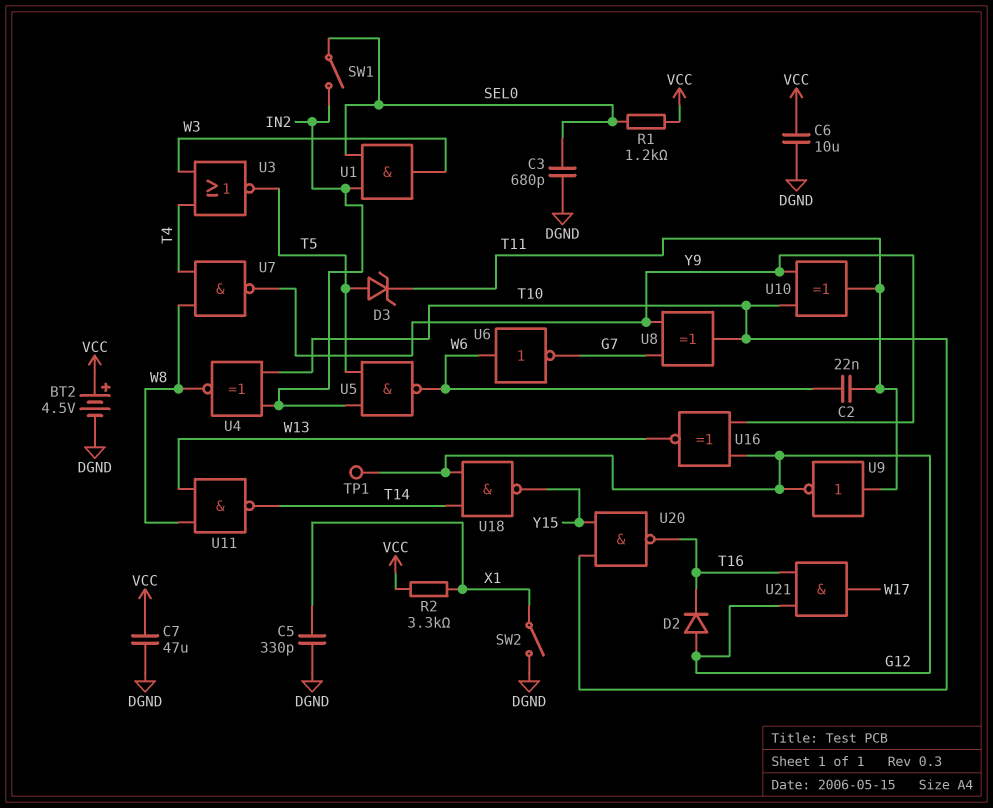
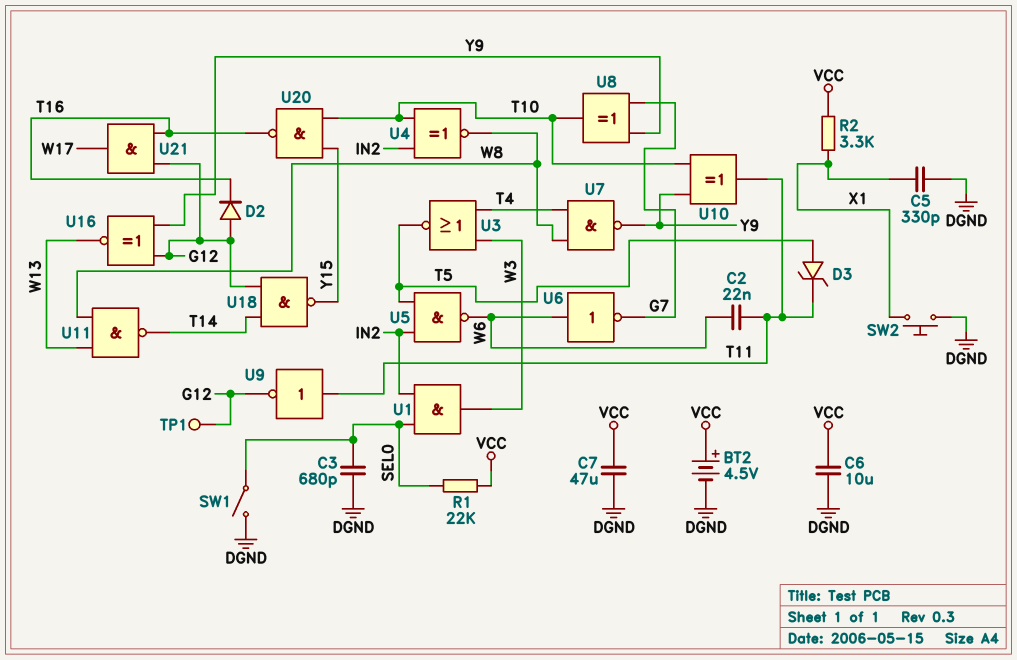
R1: 1.2k (SEL0, VCC) -> 22k (SEL0, VCC)
SW1: switch (IN2, SEL0) -> switch (DGND, SEL0)
SW2: switch (DGND, X1) -> button (DGND, X1)

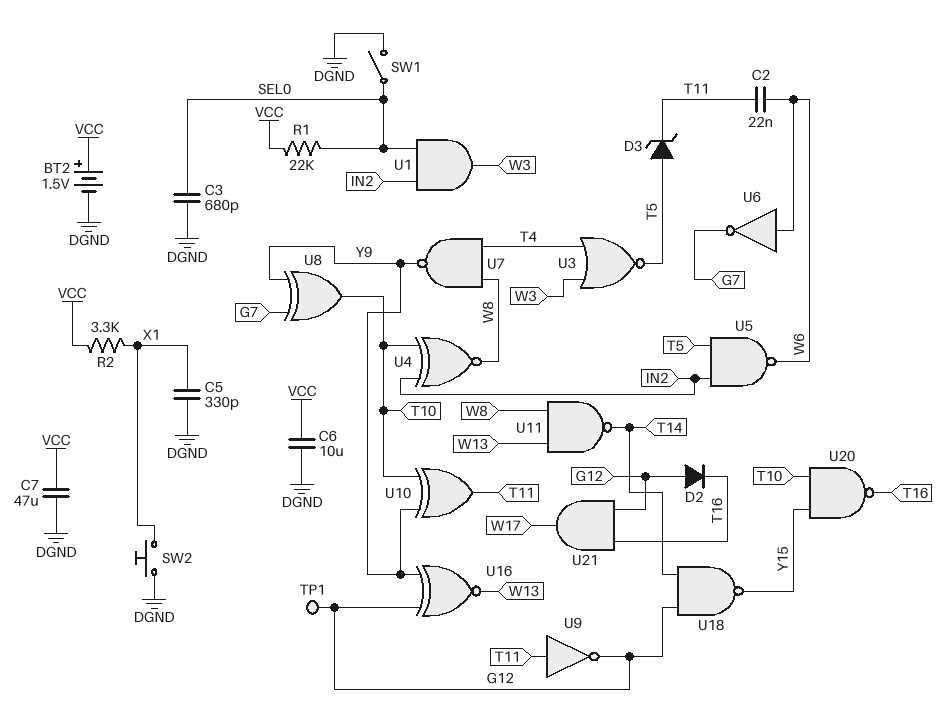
BT2: 4.5V (plus VCC, minus DGND) -> 1.5V (plus VCC, minus DGND)

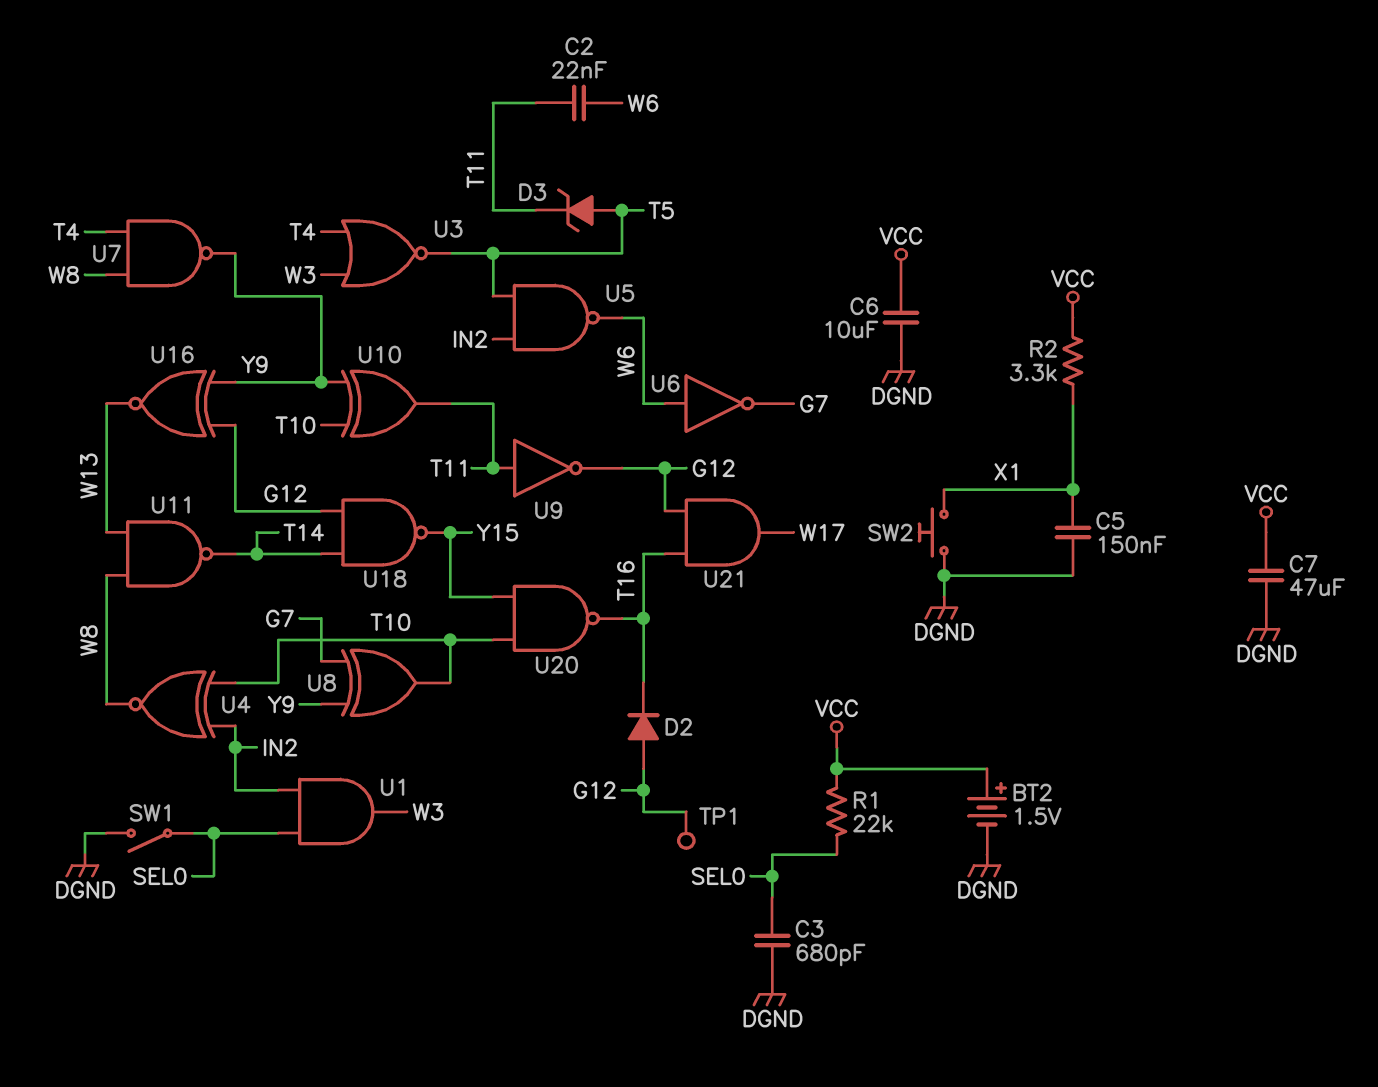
C5: 330pF (DGND, X1) -> 150nF (DGND, X1)

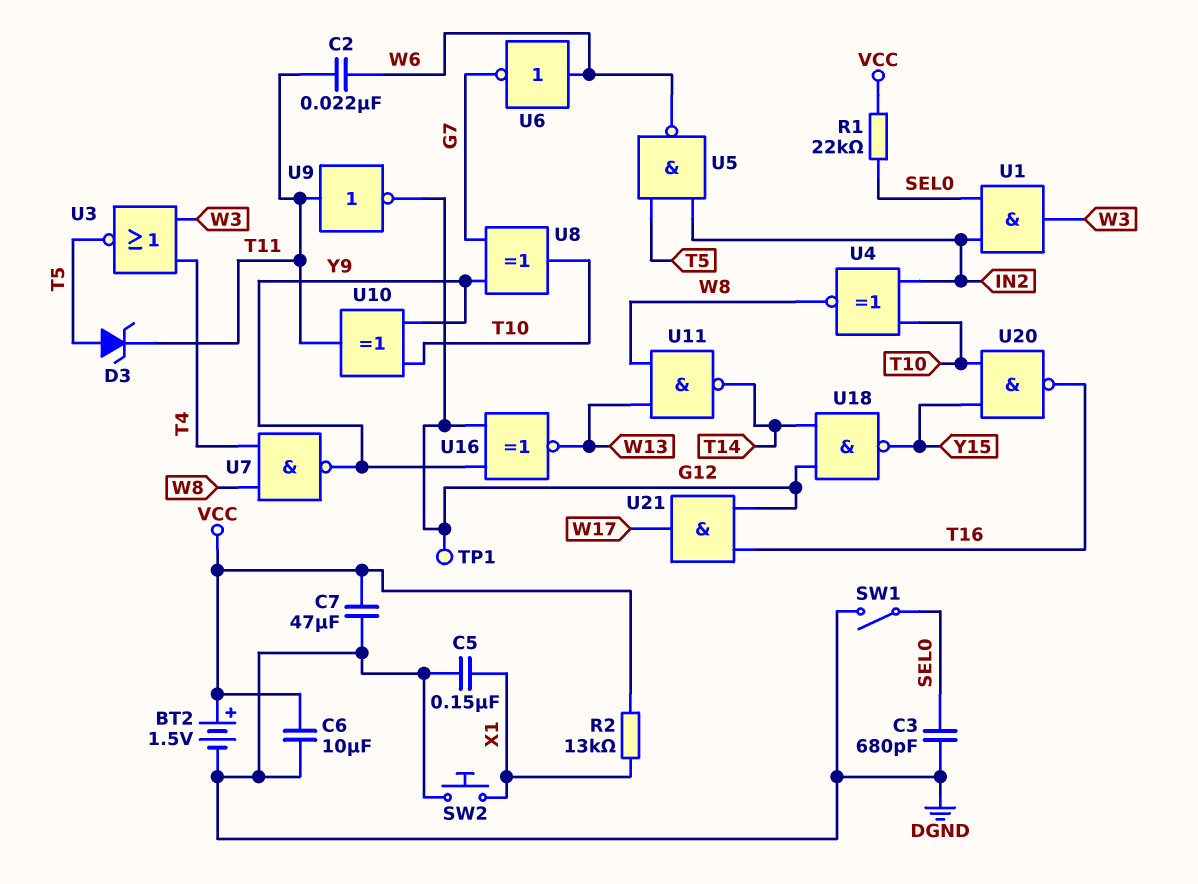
D2: diode (A G12, K T16) -> none
R2: 3.3k (VCC, X1) -> 13k (VCC, X1)

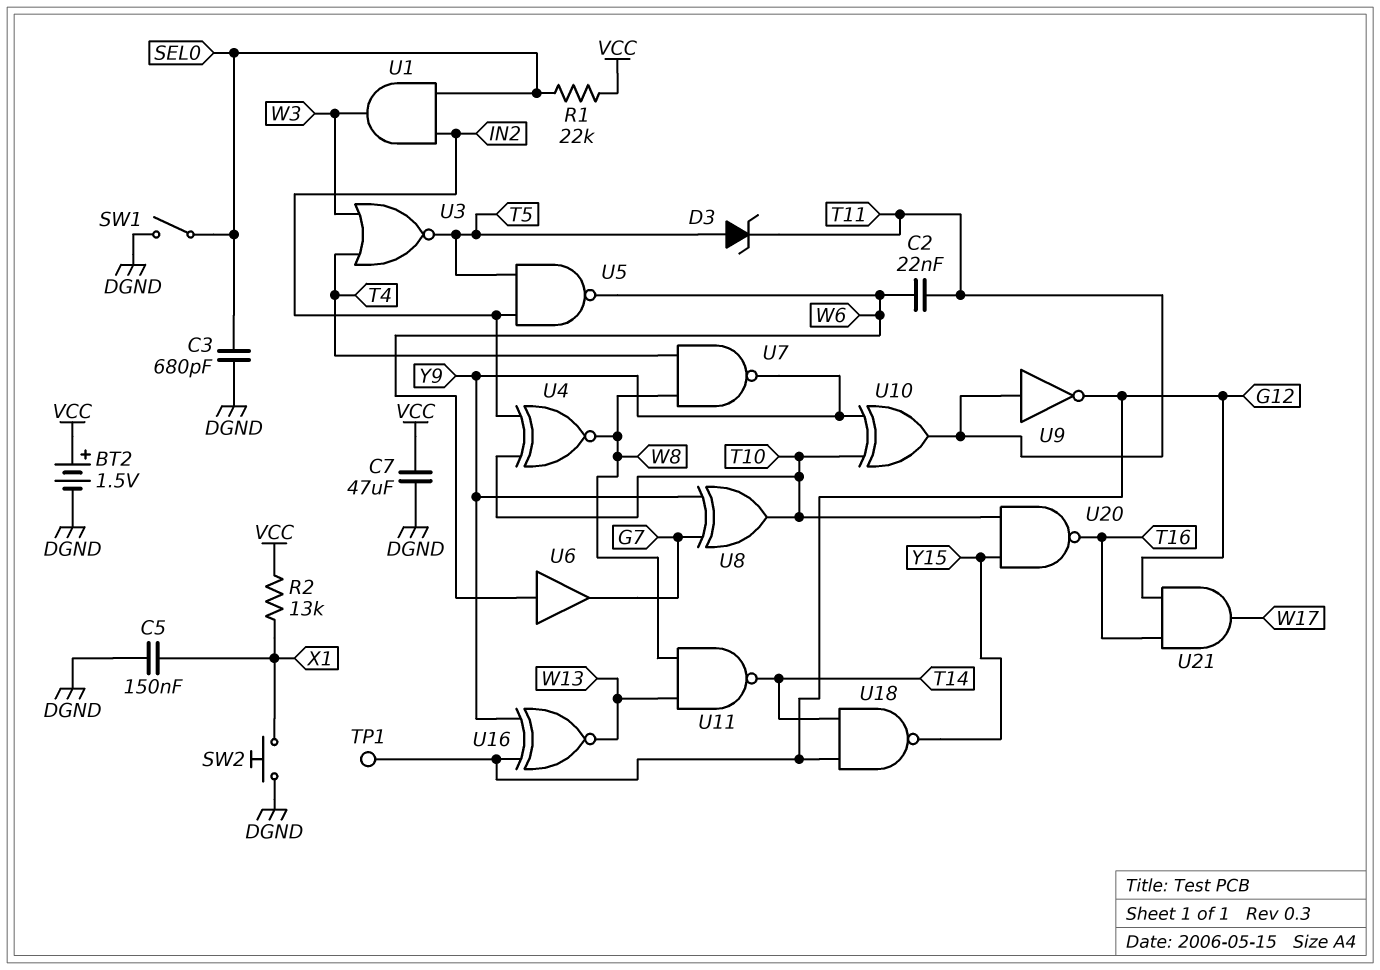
C6: 10uF (DGND, VCC) -> none
U6: NOT (in W6, out G7) -> buffer (in W6, out G7)

